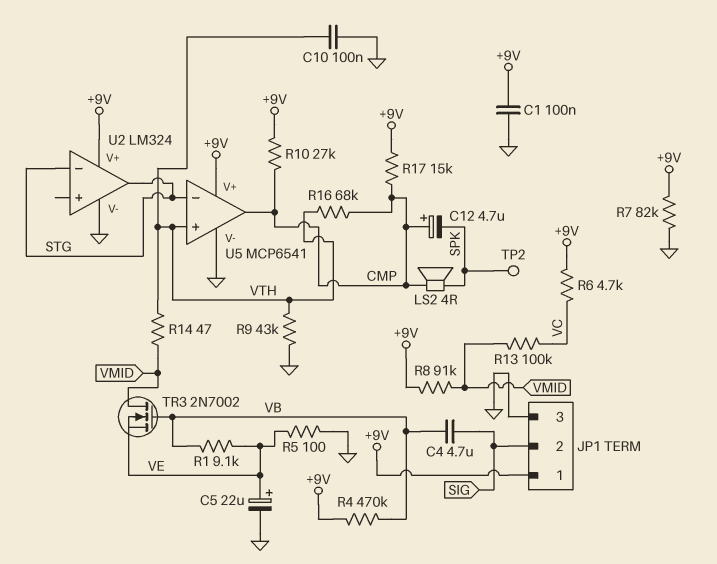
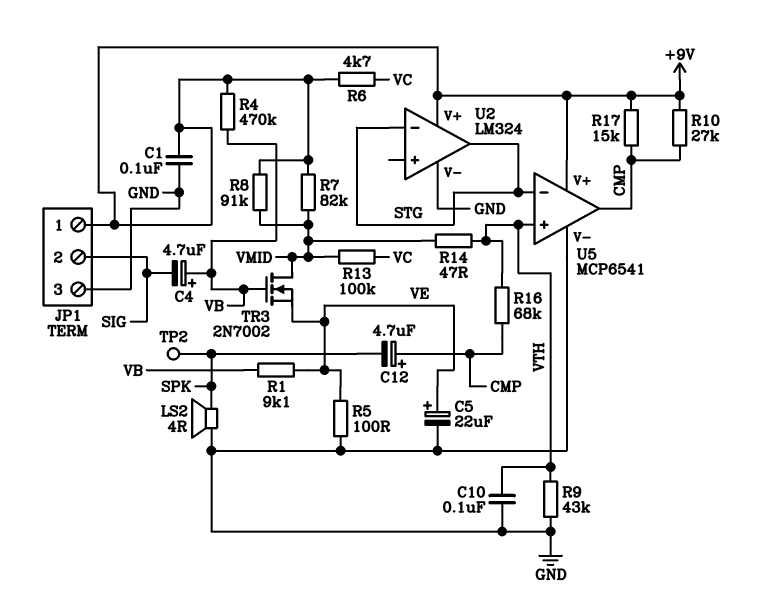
C4: 4.7uF (SIG, VB) -> 4.7uF (plus VB, minus SIG)
LS2: speaker 4R (CMP, SPK) -> speaker 4R (GND, SPK)
R7: 82k (+9V, GND) -> 82k (+9V, VMID)

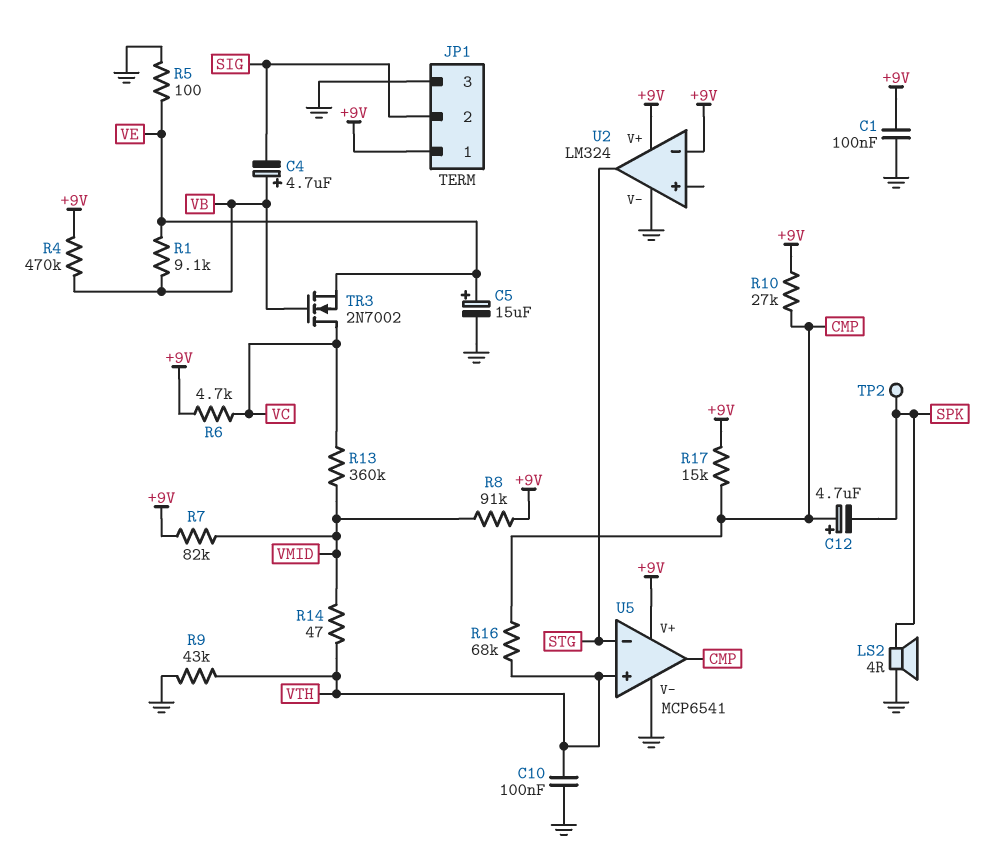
C5: 22uF (plus VE, minus GND) -> 15uF (plus VE, minus GND)
R13: 100k (VC, VMID) -> 360k (VC, VMID)
TR3: NMOS 2N7002 (G VB, D VMID, S VE) -> NMOS 2N7002 (G VB, D VC, S VE)
U2 pin in-: STG -> +9V

